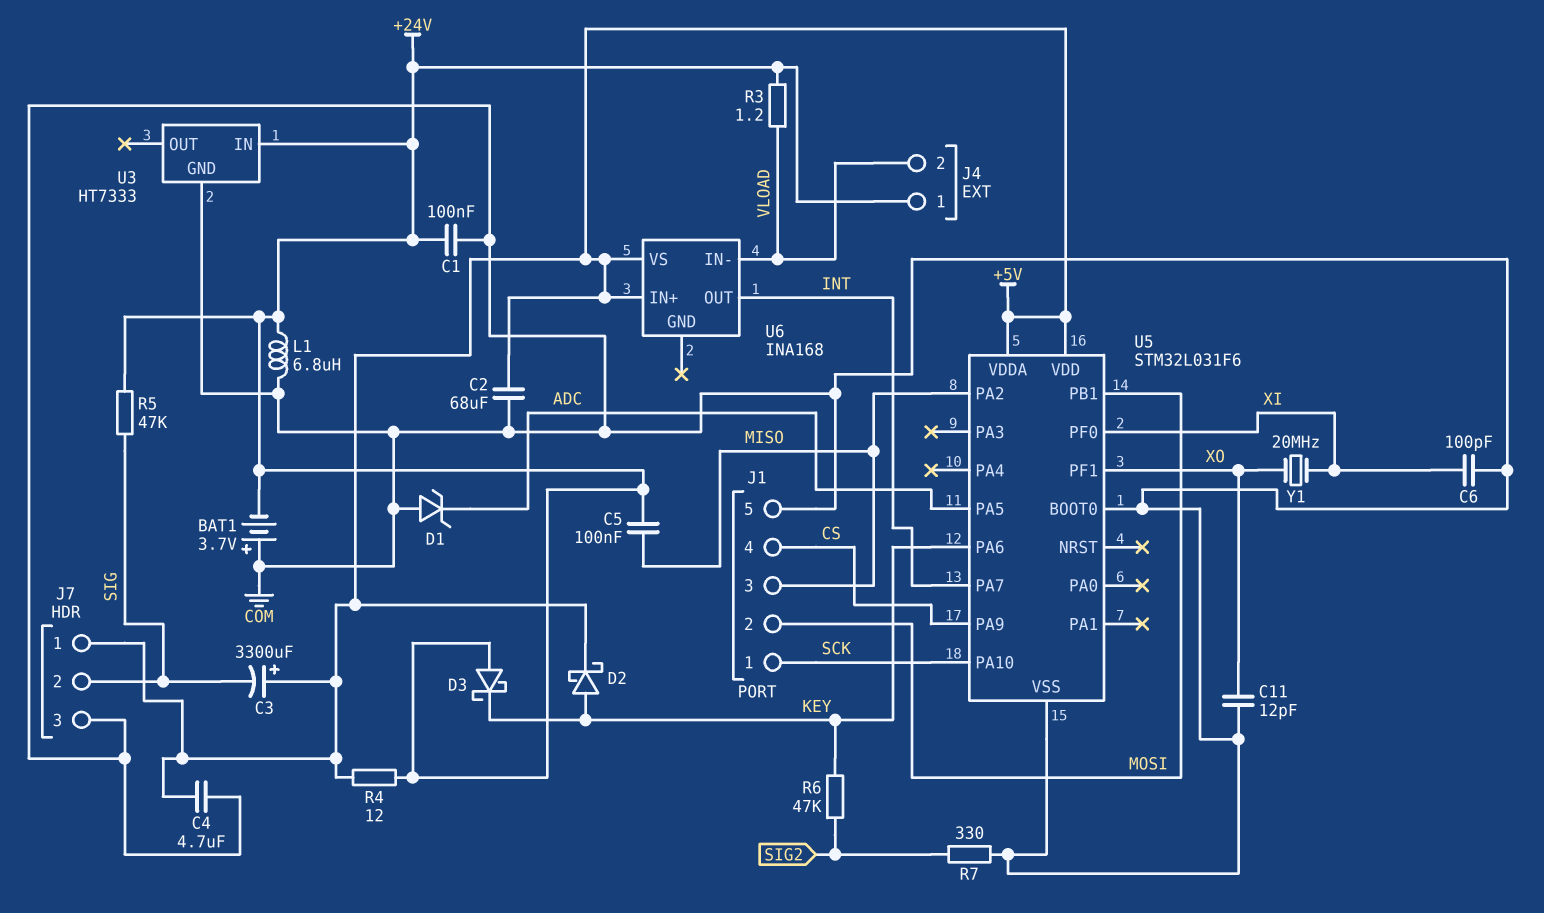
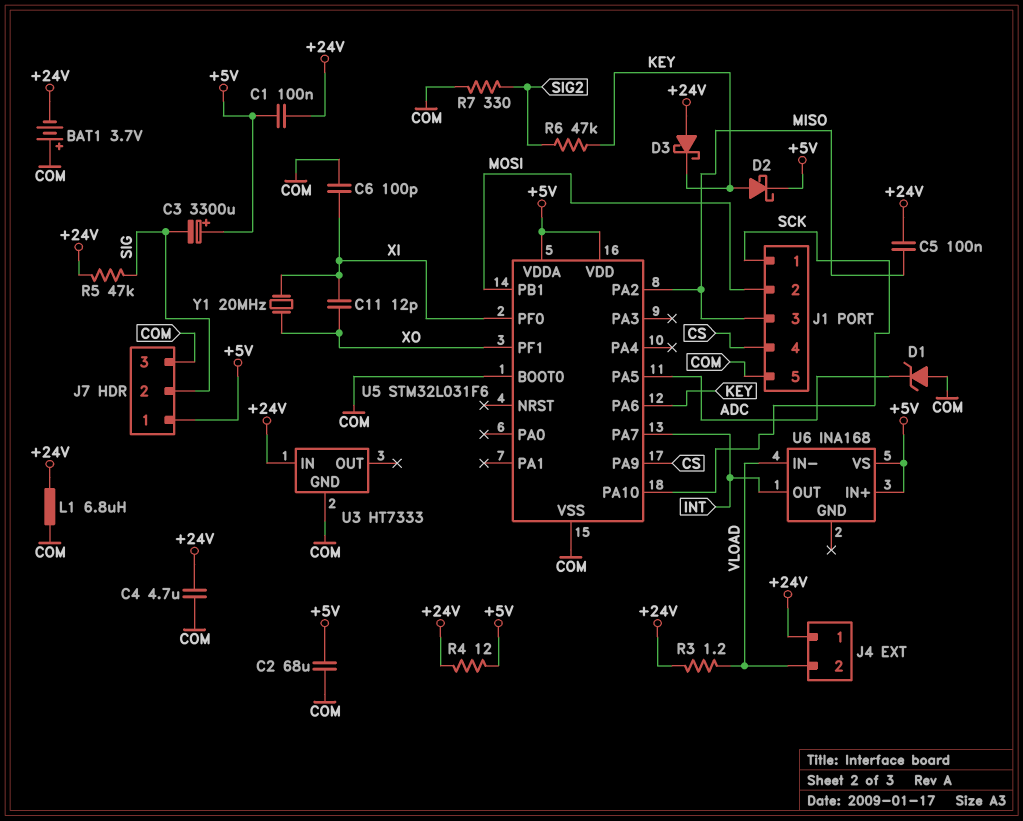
C1: 100nF (+24V, COM) -> 100nF (+5V, +24V)
C4: 4.7uF (+5V, COM) -> 4.7uF (+24V, COM)
C11: 12pF (COM, XO) -> 12pF (XI, XO)

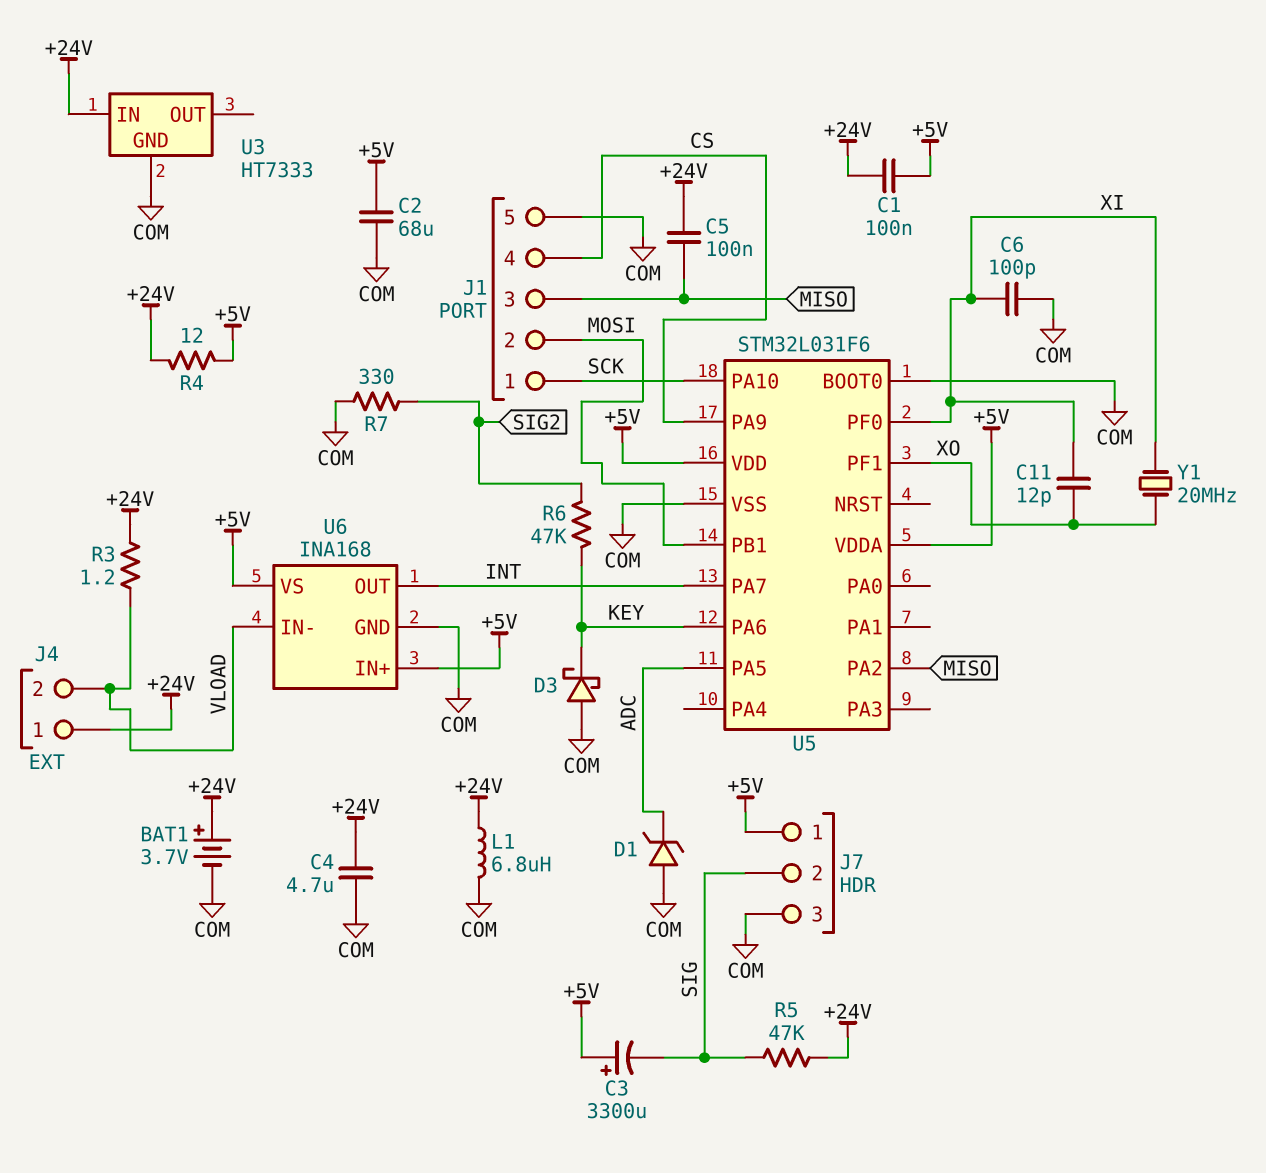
BAT1: 3.7V (plus COM, minus +24V) -> 3.7V (plus +24V, minus COM)
D2: schottky (A KEY, K +5V) -> none
D3: schottky (A +24V, K KEY) -> schottky (A COM, K KEY)
U6 pin GND: none -> COM

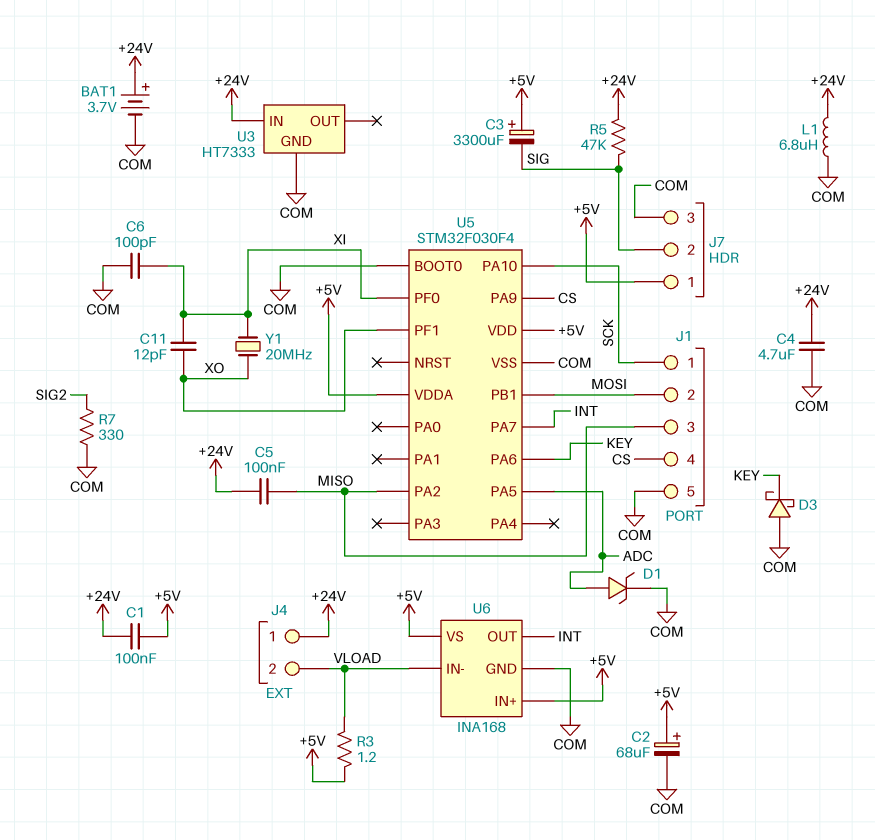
C2: 68uF (+5V, COM) -> 68uF (plus +5V, minus COM)
D1: zener (A COM, K ADC) -> zener (A ADC, K COM)
R3: 1.2 (+24V, VLOAD) -> 1.2 (+5V, VLOAD)
R4: 12 (+5V, +24V) -> none
R6: 47k (KEY, SIG2) -> none
U5: STM32L031F6 -> STM32F030F4

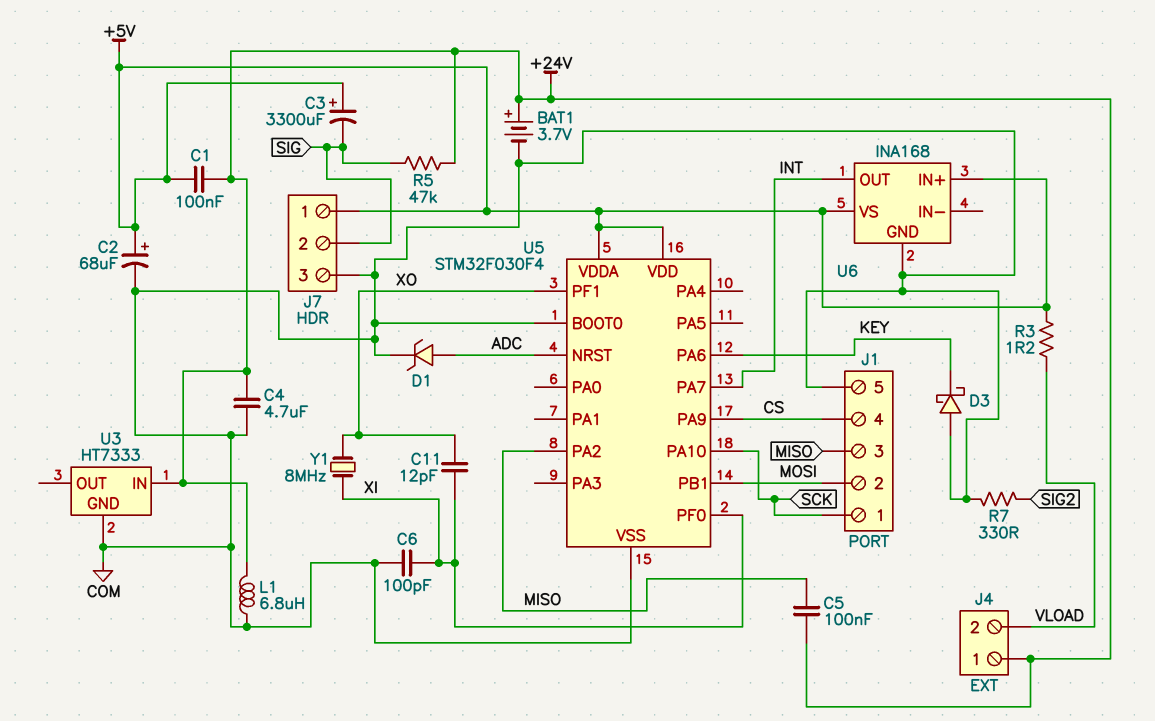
U5 pin NRST: none -> ADC
U5 pin PA5: ADC -> none
U6 pin IN-: VLOAD -> none
Y1: 20MHz (XI, XO) -> 8MHz (XI, XO)

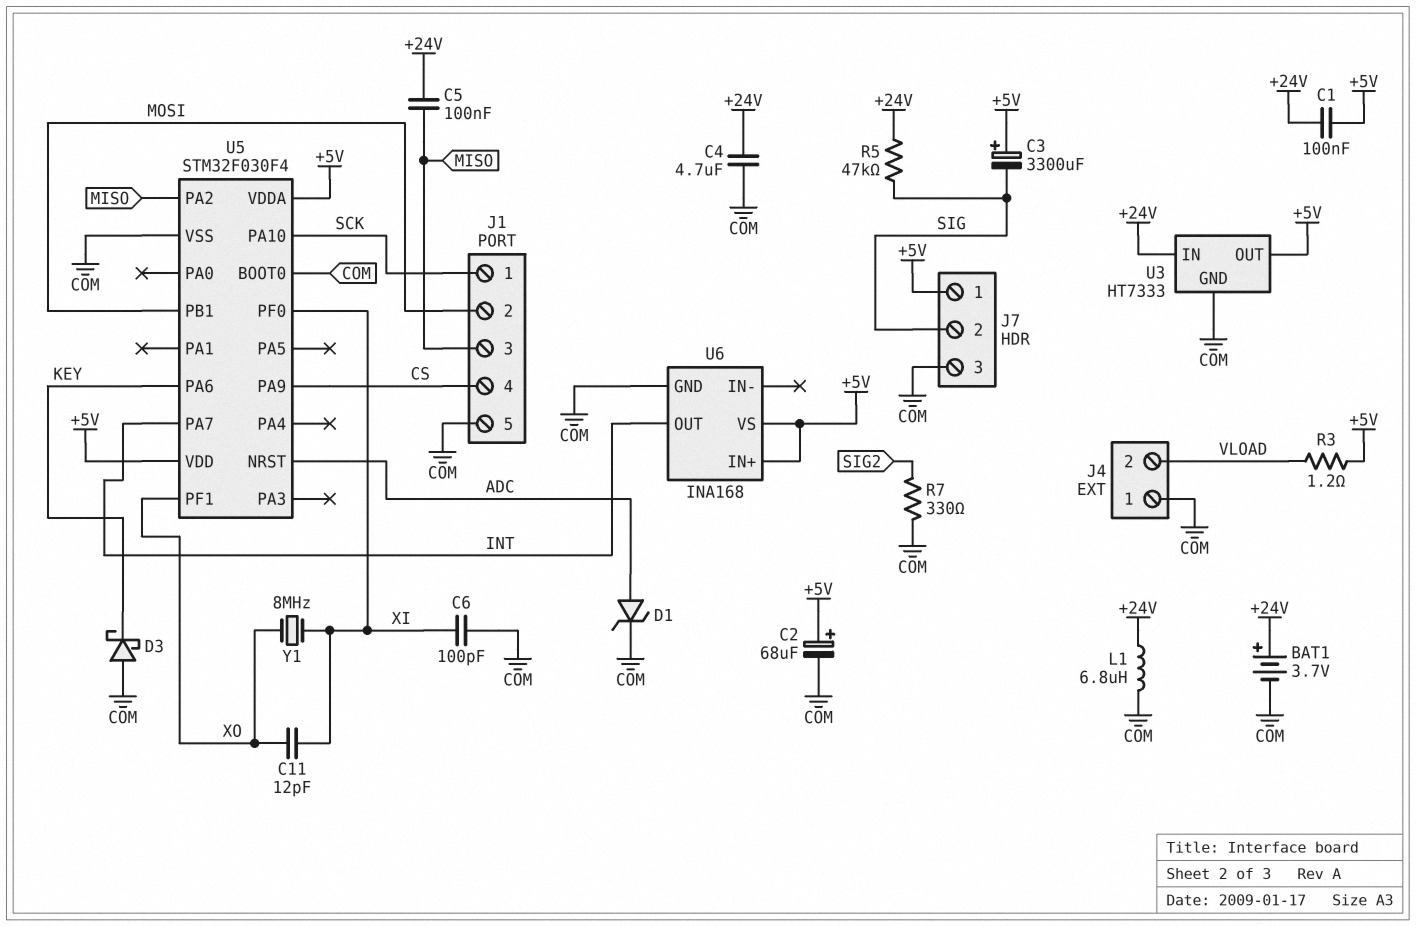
J4 pin 1: +24V -> COM
U3 pin OUT: none -> +5V

